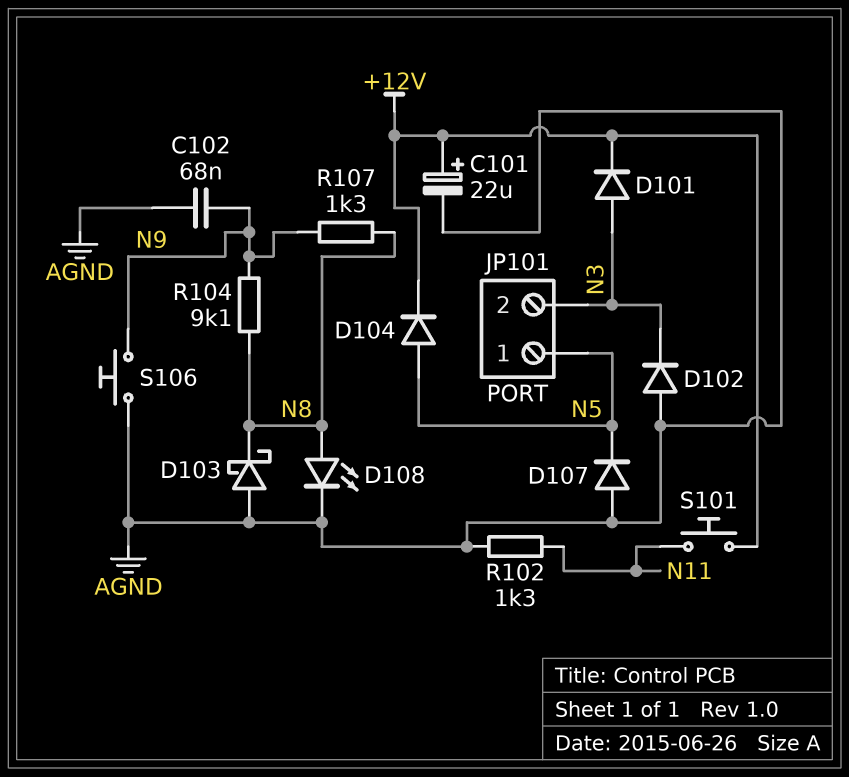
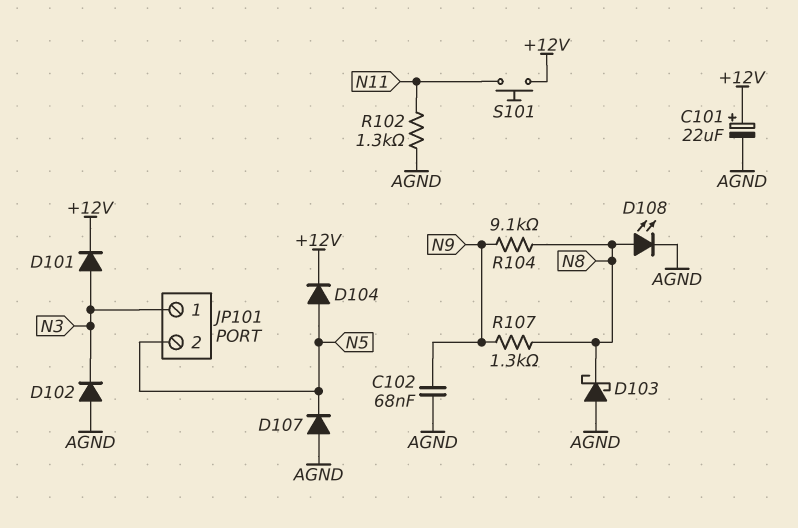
JP101 pin 1: N5 -> N3
JP101 pin 2: N3 -> N5
S106: button (AGND, N9) -> none

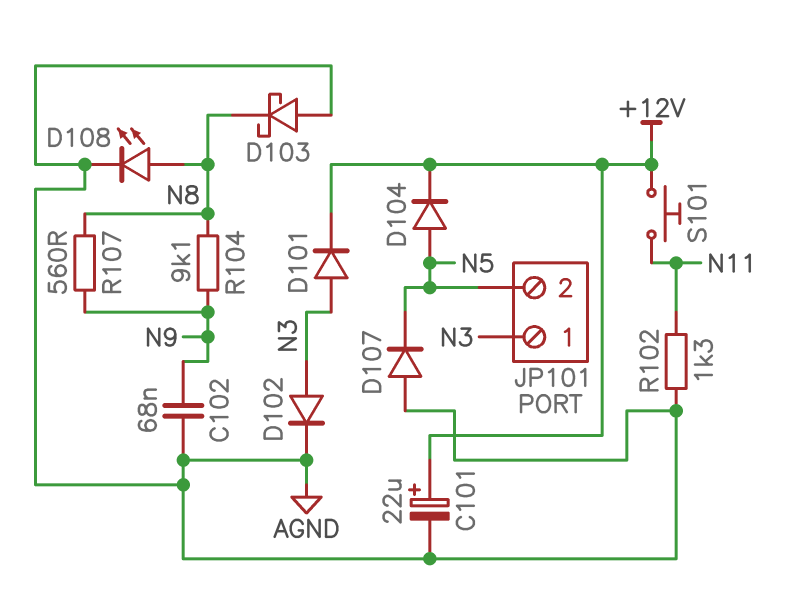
D102: diode (A AGND, K N3) -> diode (A N3, K AGND)
R107: 1.3k (N8, N9) -> 560 (N8, N9)

